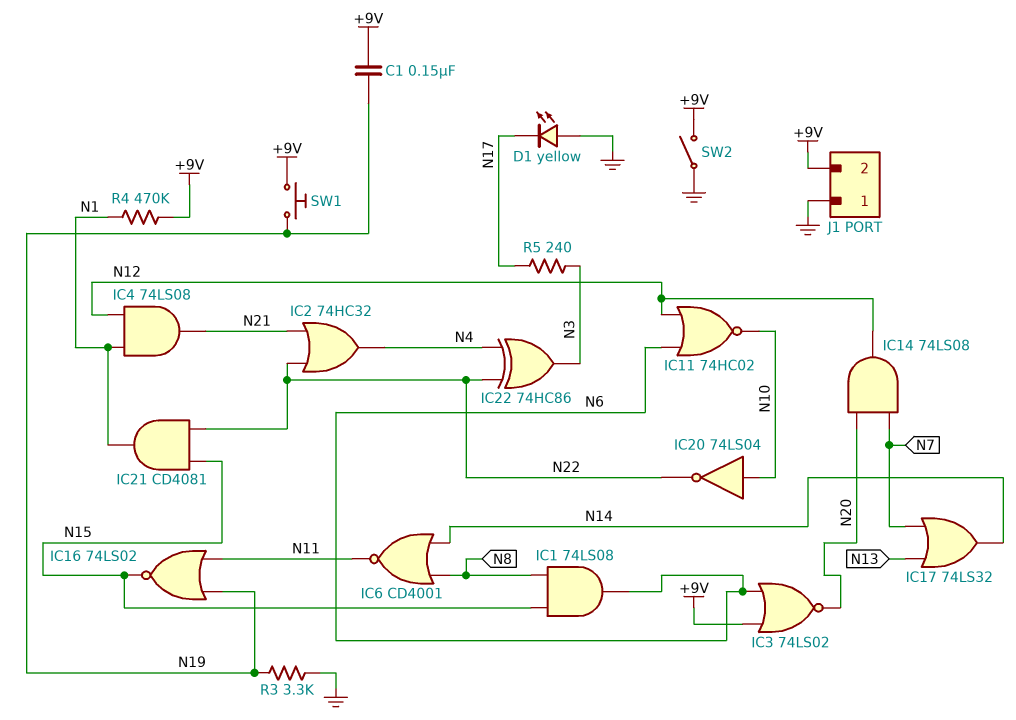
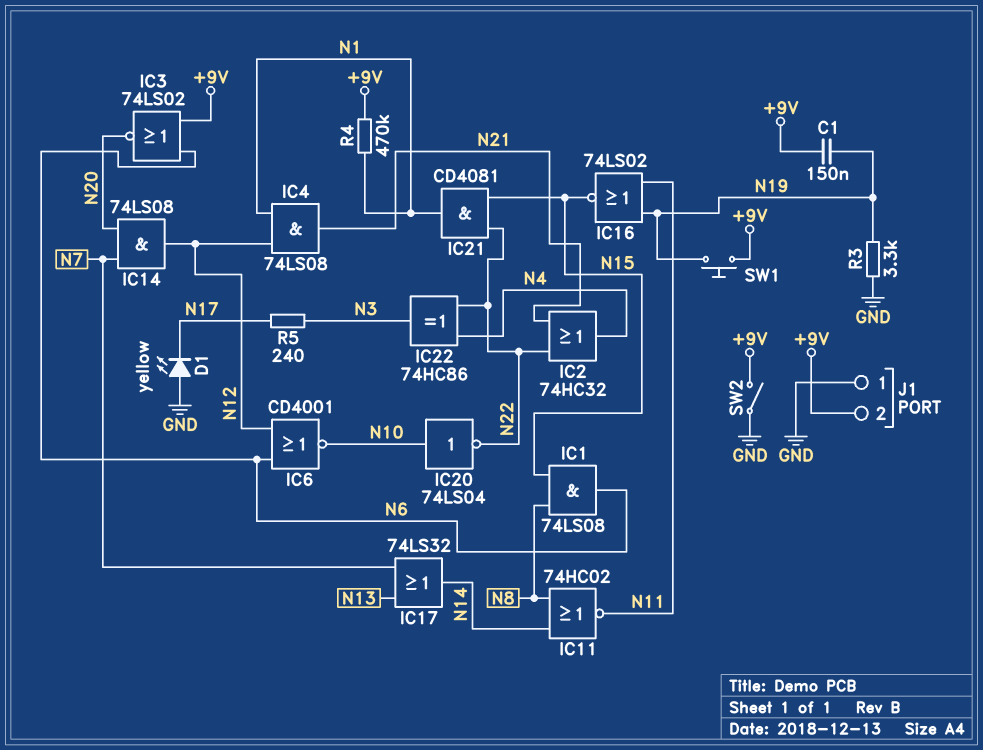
IC6: NOR CD4001 (in N8, in N14, out N11) -> NOR CD4001 (in N6, in N12, out N10)
IC11: NOR 74HC02 (in N6, in N12, out N10) -> NOR 74HC02 (in N8, in N14, out N11)

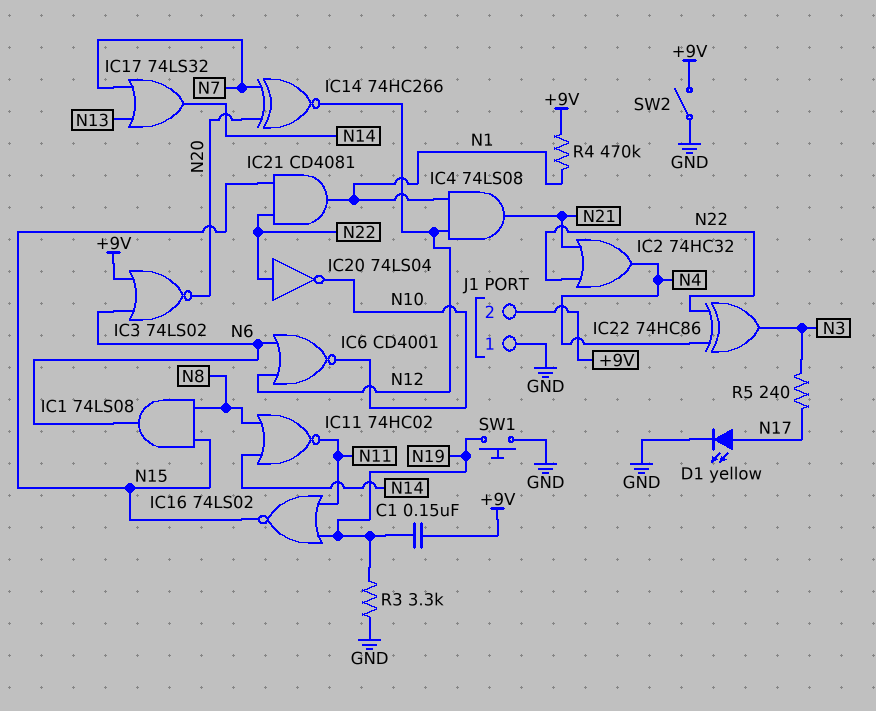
D1: LED yellow (A GND, K N17) -> LED yellow (A N17, K GND)
IC14: AND 74LS08 (in N7, in N20, out N12) -> XNOR 74HC266 (in N7, in N20, out N12)
IC20: NOT 74LS04 (in N10, out N22) -> NOT 74LS04 (in N22, out N10)
SW1: button (+9V, N19) -> button (GND, N19)

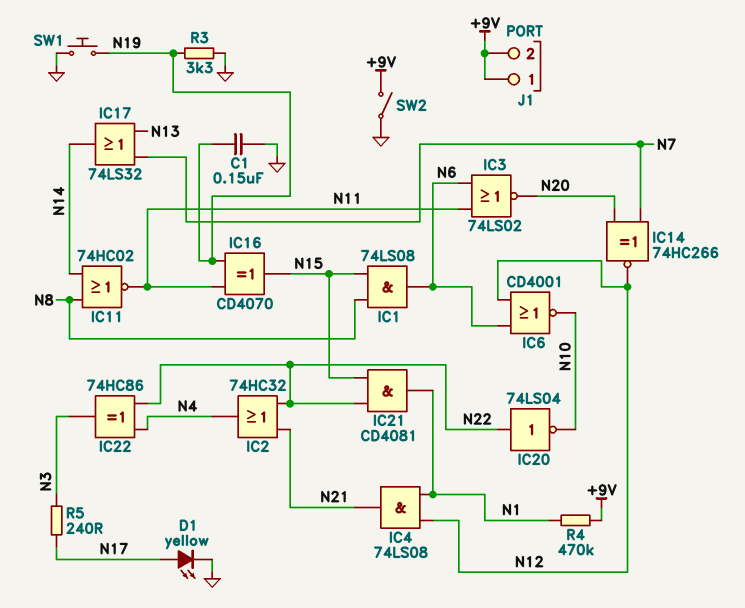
C1: 150nF (+9V, N19) -> 150nF (GND, N19)
IC3: NOR 74LS02 (in +9V, in N6, out N20) -> NOR 74LS02 (in N6, in N11, out N20)
IC16: NOR 74LS02 (in N11, in N19, out N15) -> XOR CD4070 (in N11, in N19, out N15)
J1 pin 1: GND -> +9V

